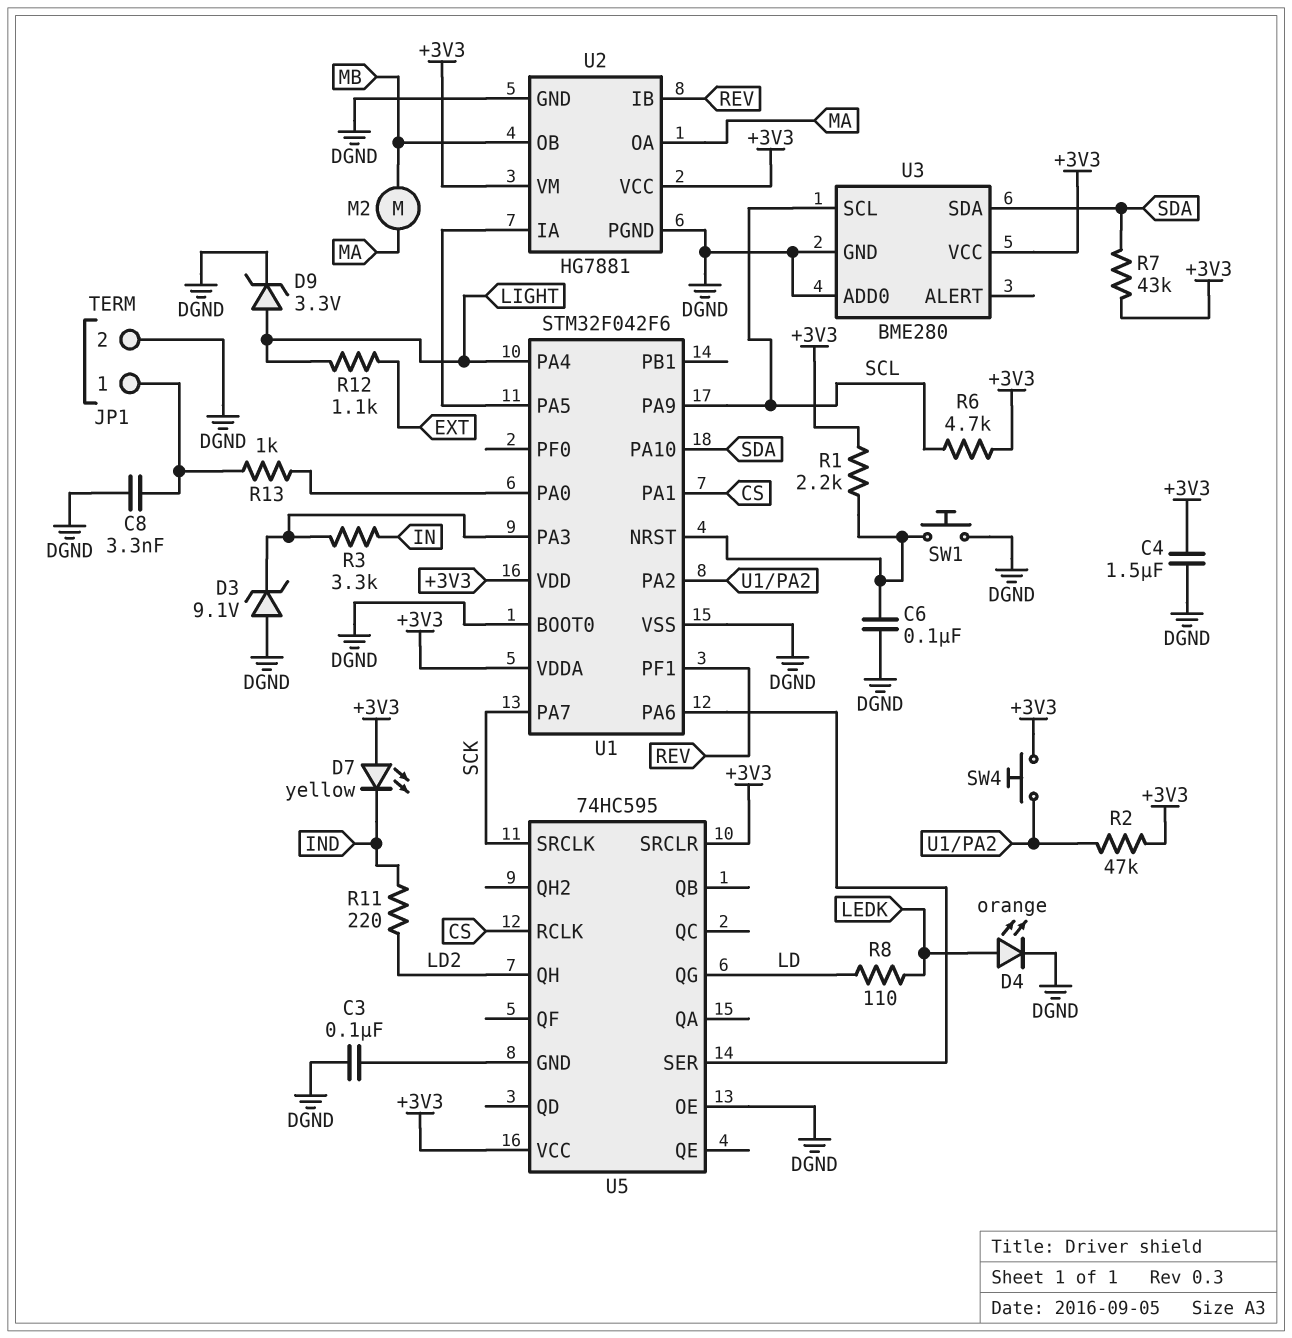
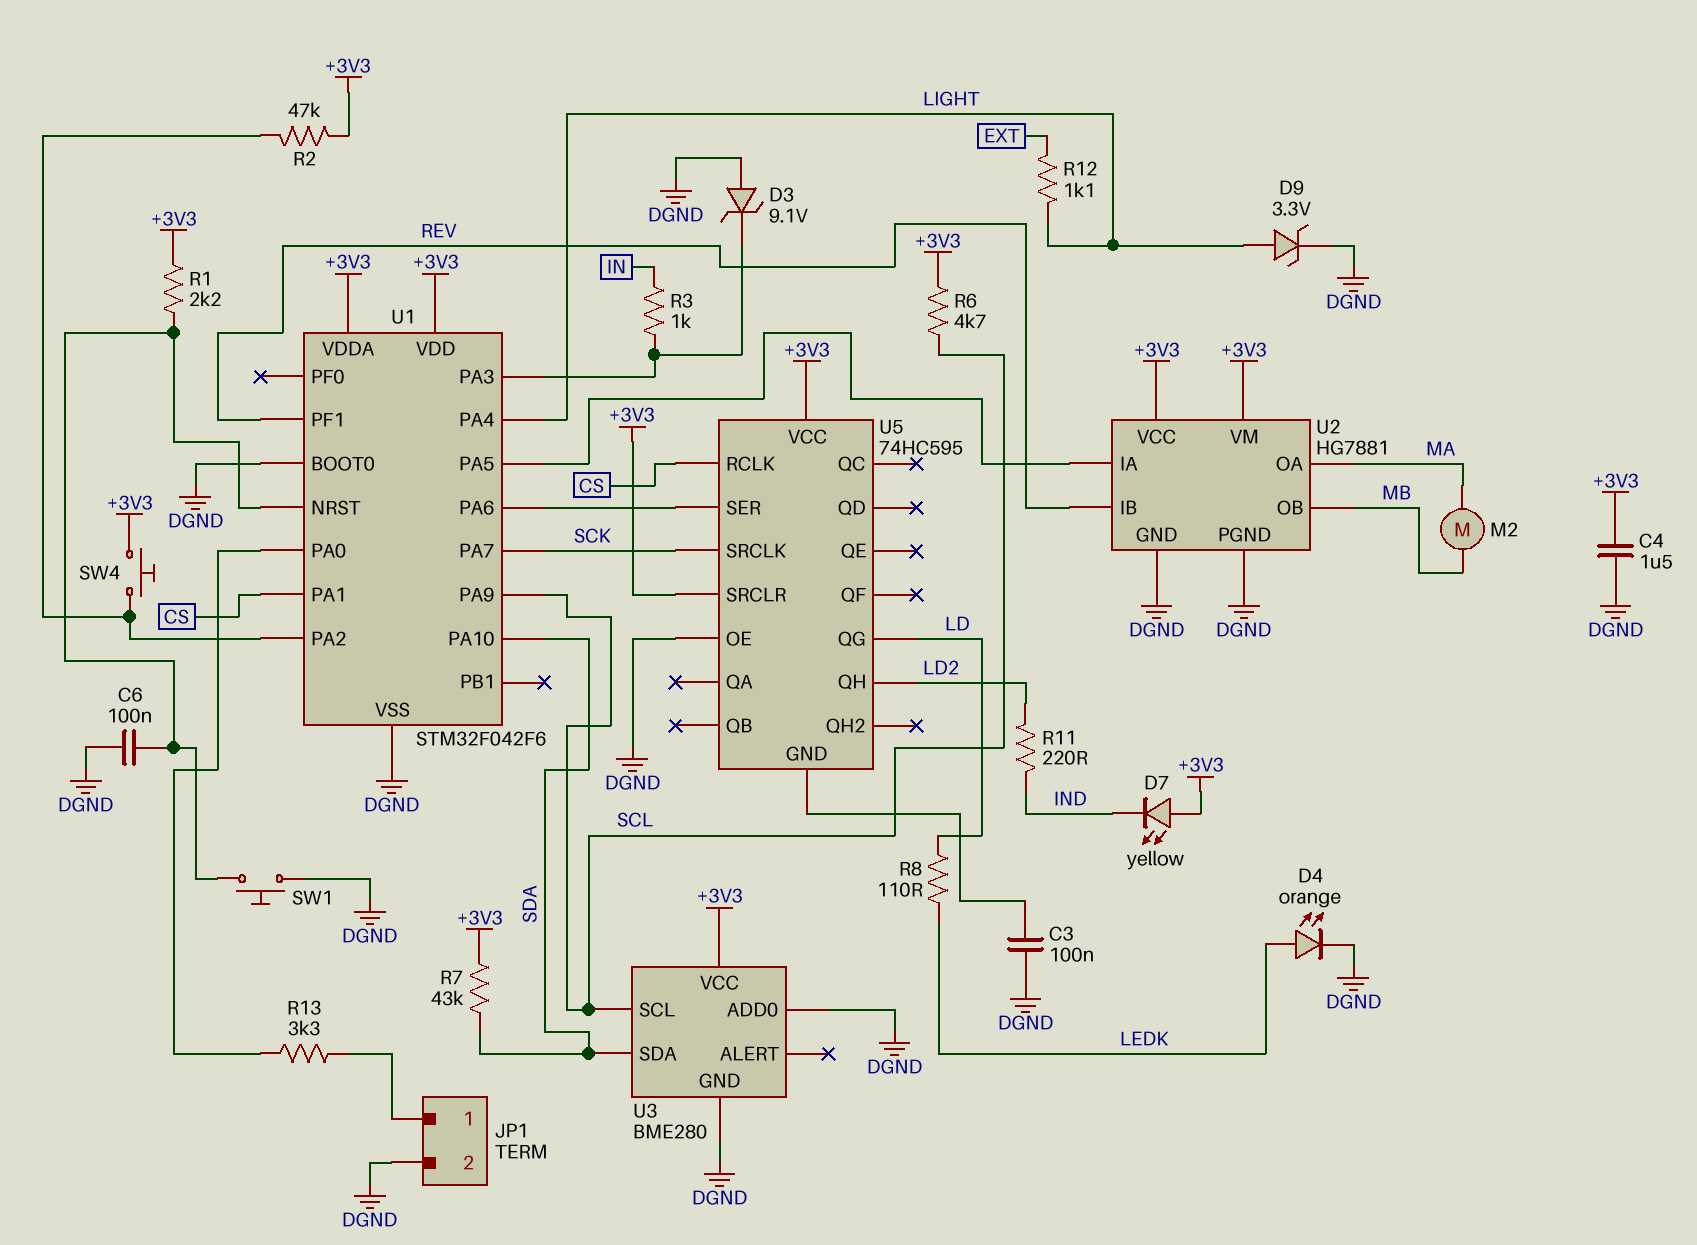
C8: 3.3nF (DGND, JP1/1) -> none
R3: 3.3k (IN, U1/PA3) -> 1k (IN, U1/PA3)
R13: 1k (JP1/1, U1/PA0) -> 3.3k (JP1/1, U1/PA0)

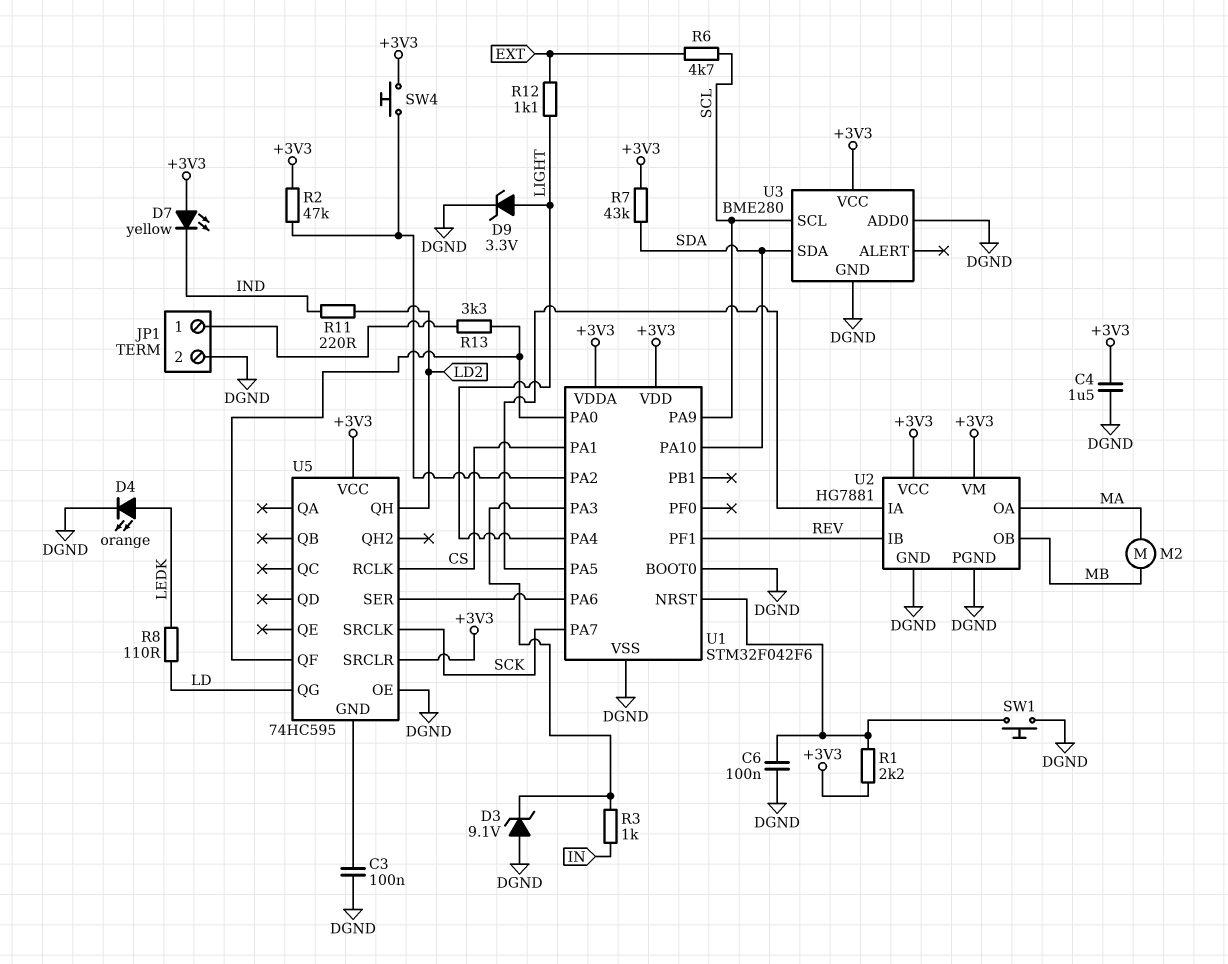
R6: 4.7k (+3V3, SCL) -> 4.7k (EXT, SCL)
U5 pin QF: none -> U1/PA0

